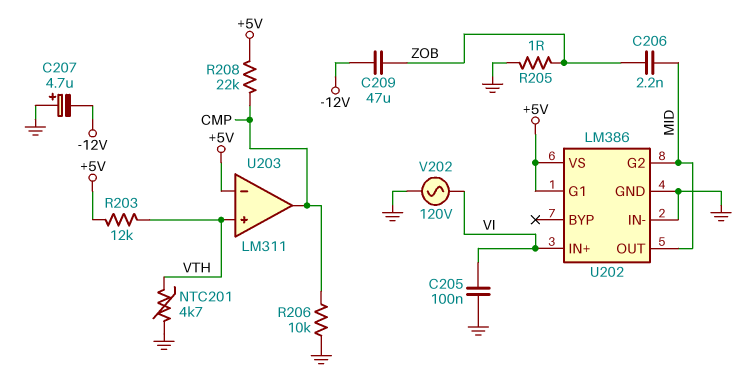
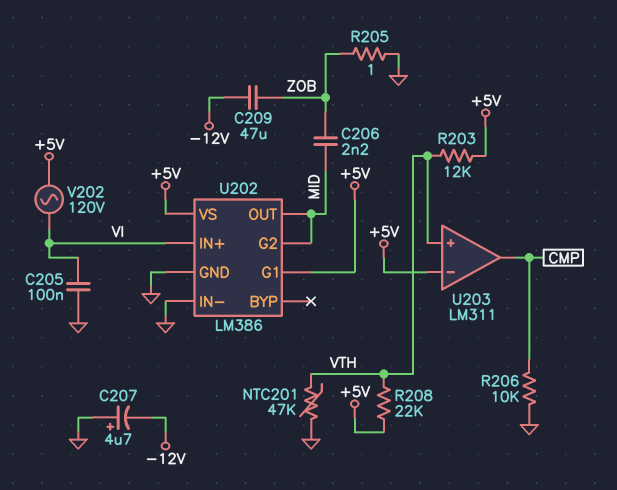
NTC201: 4.7k (GND, VTH) -> 47k (GND, VTH)
R208: 22k (+5V, CMP) -> 22k (+5V, VTH)
V202: AC 120V (GND, VI) -> AC 120V (+5V, VI)

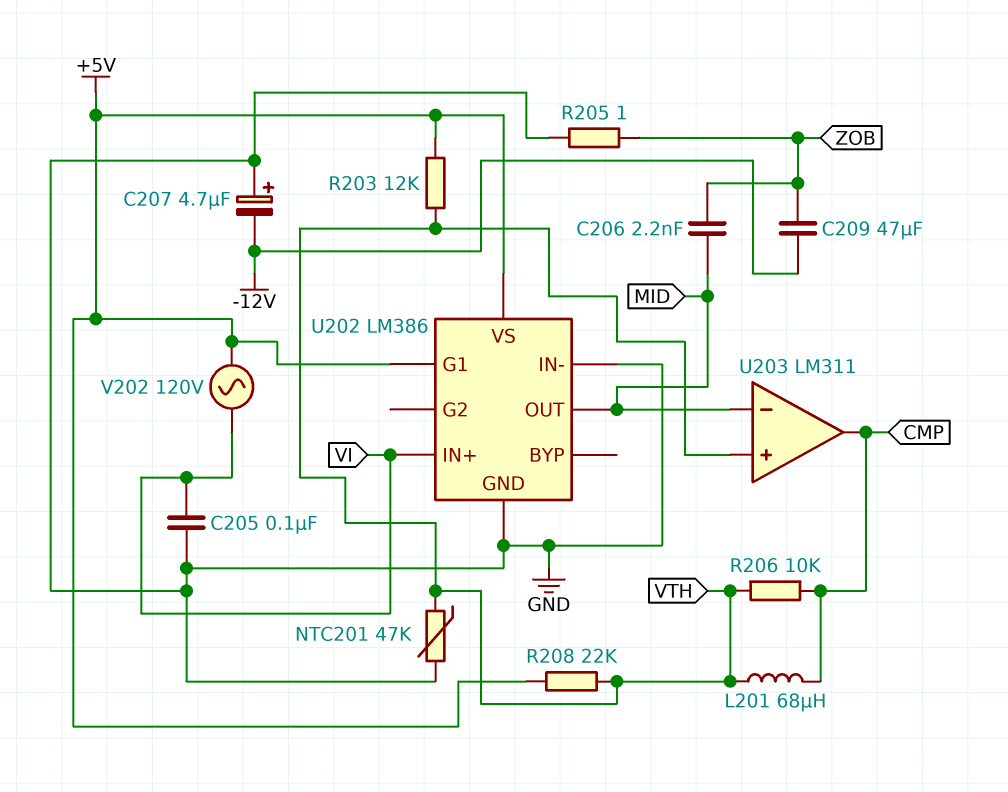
L201: none -> 68uH (CMP, VTH)
R206: 10k (CMP, GND) -> 10k (CMP, VTH)
U202 pin G2: MID -> none
U203 pin in-: +5V -> MID

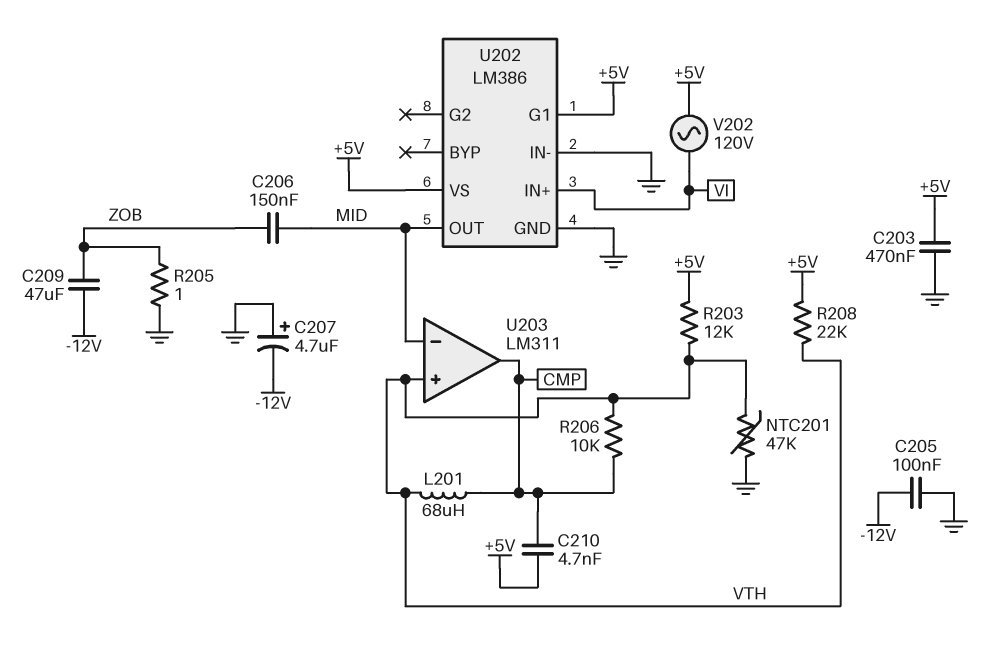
C203: none -> 470nF (+5V, GND)
C205: 100nF (GND, VI) -> 100nF (-12V, GND)
C206: 2.2nF (MID, ZOB) -> 150nF (MID, ZOB)
C210: none -> 4.7nF (+5V, CMP)

